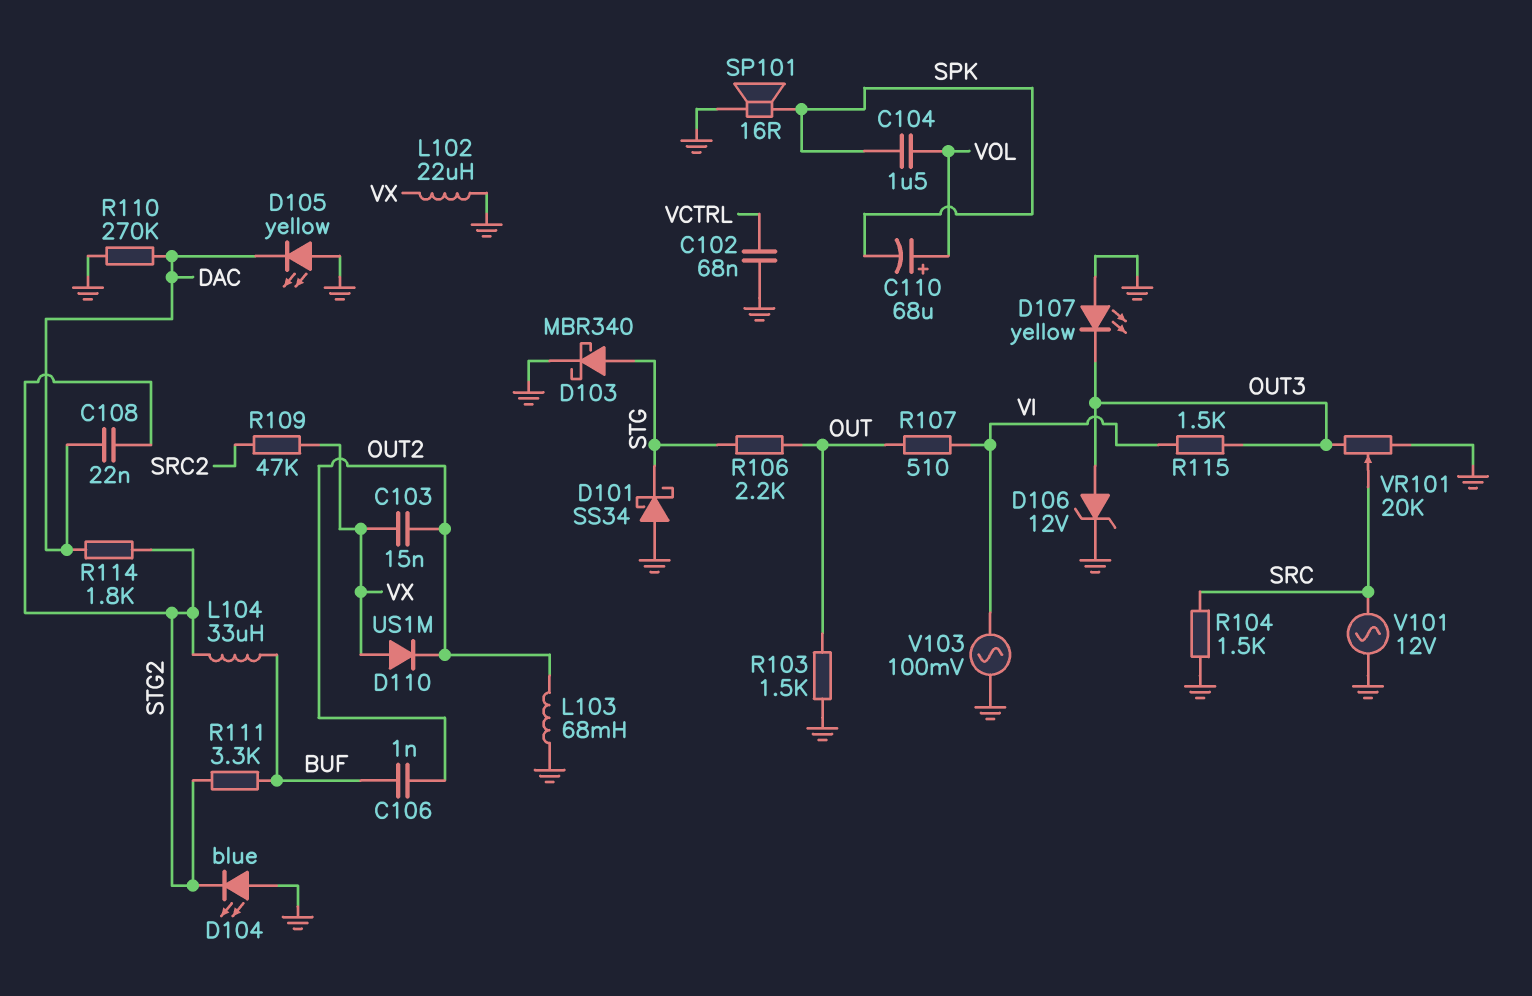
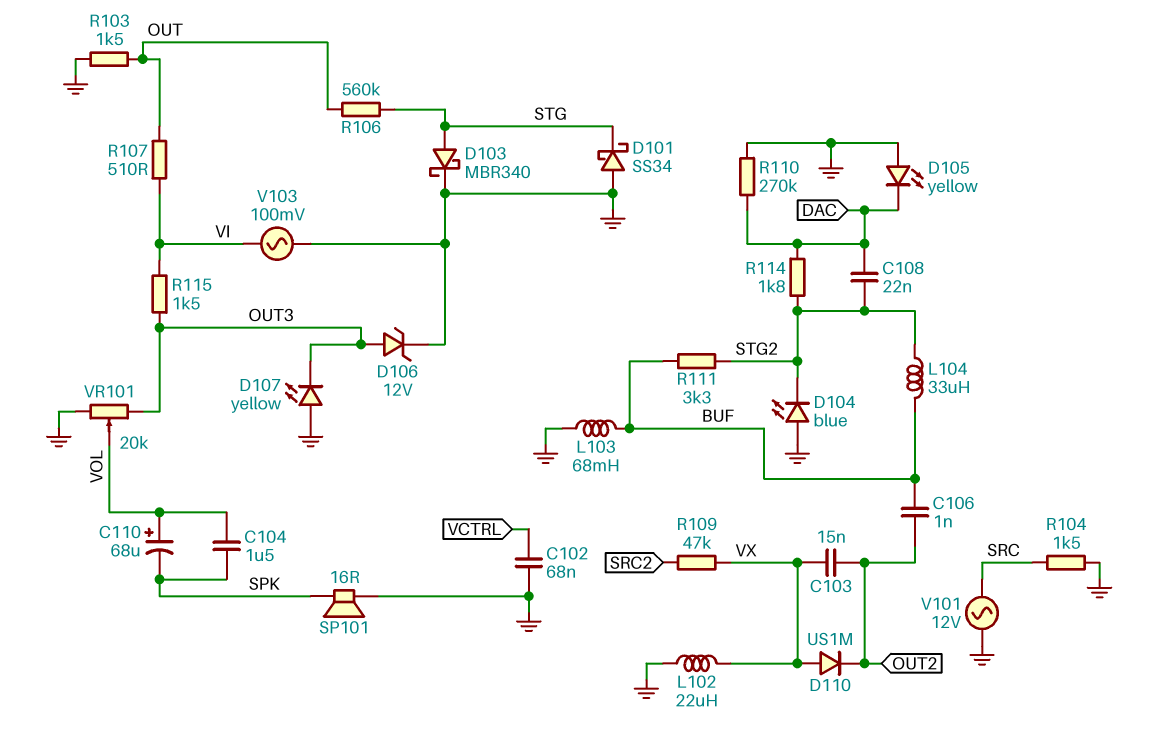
L103: 68mH (GND, OUT2) -> 68mH (BUF, GND)
R106: 2.2k (OUT, STG) -> 560k (OUT, STG)
VR101: 20k (GND, OUT3, wiper SRC) -> 20k (GND, OUT3, wiper VOL)

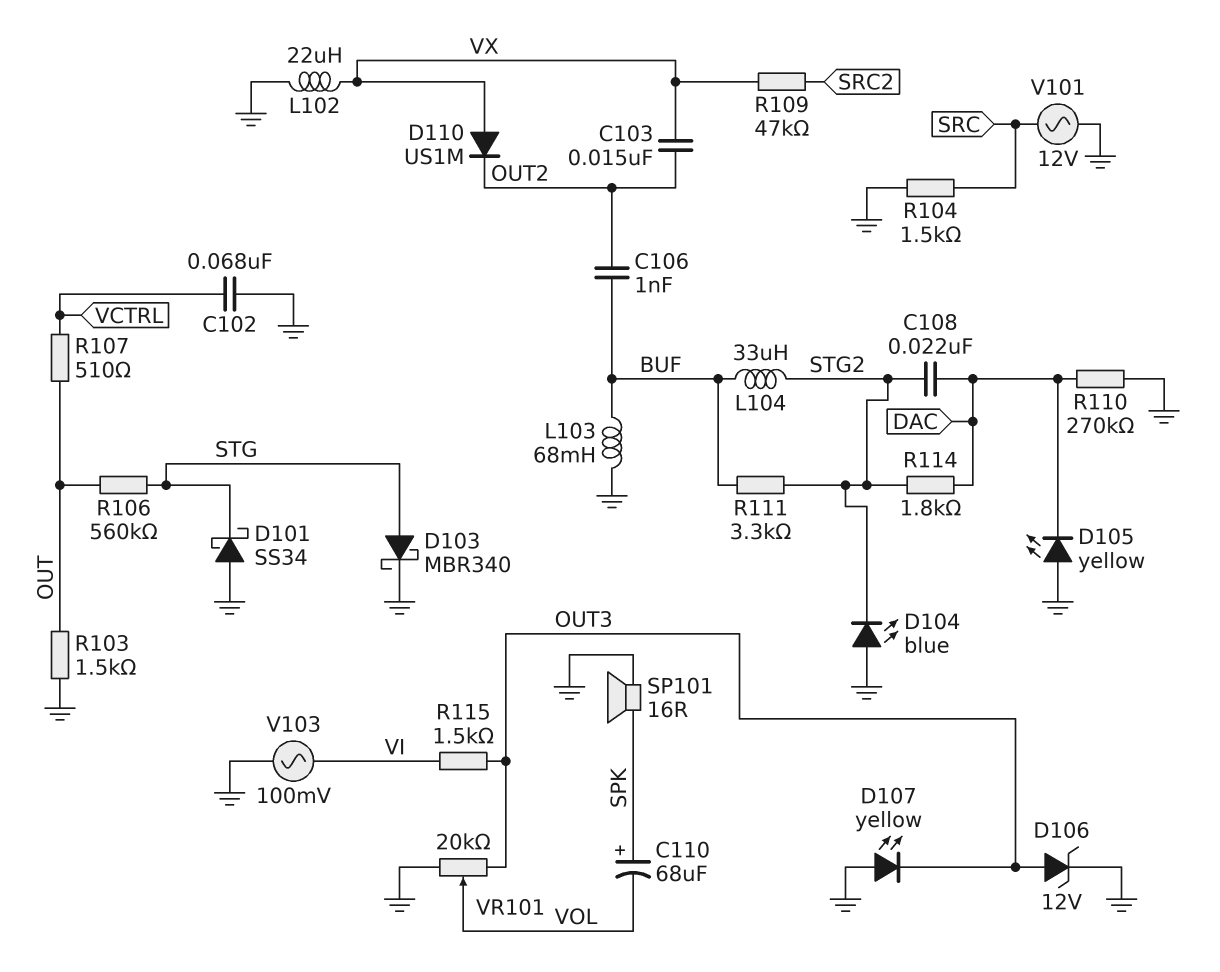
C104: 1.5uF (SPK, VOL) -> none
C110: 68uF (plus VOL, minus SPK) -> 68uF (plus SPK, minus VOL)
R107: 510 (OUT, VI) -> 510 (OUT, VCTRL)

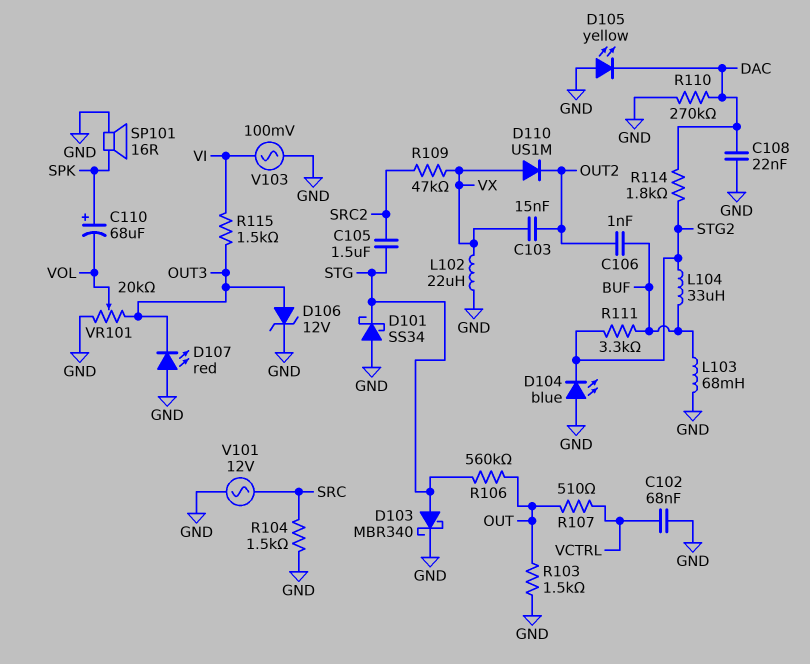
C105: none -> 1.5uF (SRC2, STG)
C108: 22nF (DAC, STG2) -> 22nF (DAC, GND)
D107: LED yellow (A GND, K OUT3) -> LED red (A GND, K OUT3)

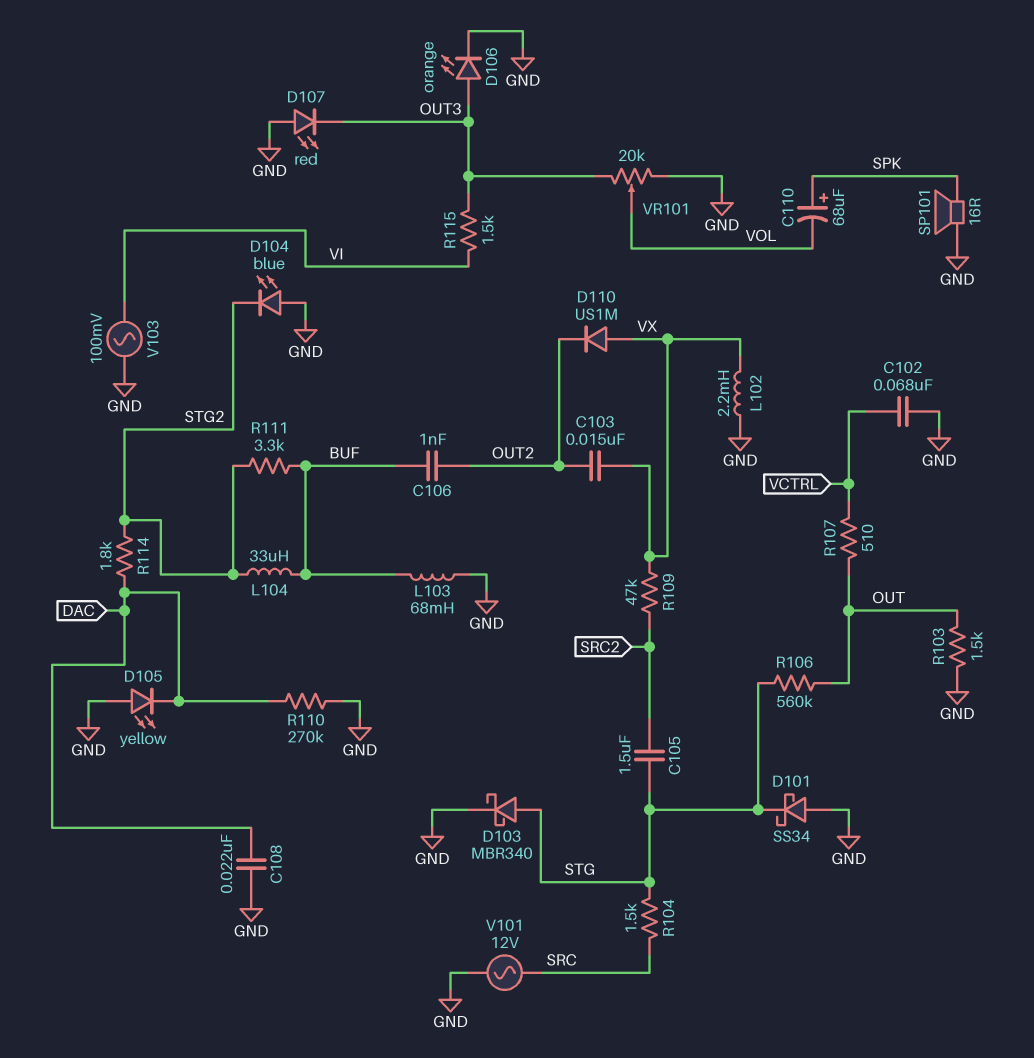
D106: zener 12V (A OUT3, K GND) -> LED orange (A OUT3, K GND)
L102: 22uH (GND, VX) -> 2.2mH (GND, VX)
R104: 1.5k (GND, SRC) -> 1.5k (SRC, STG)

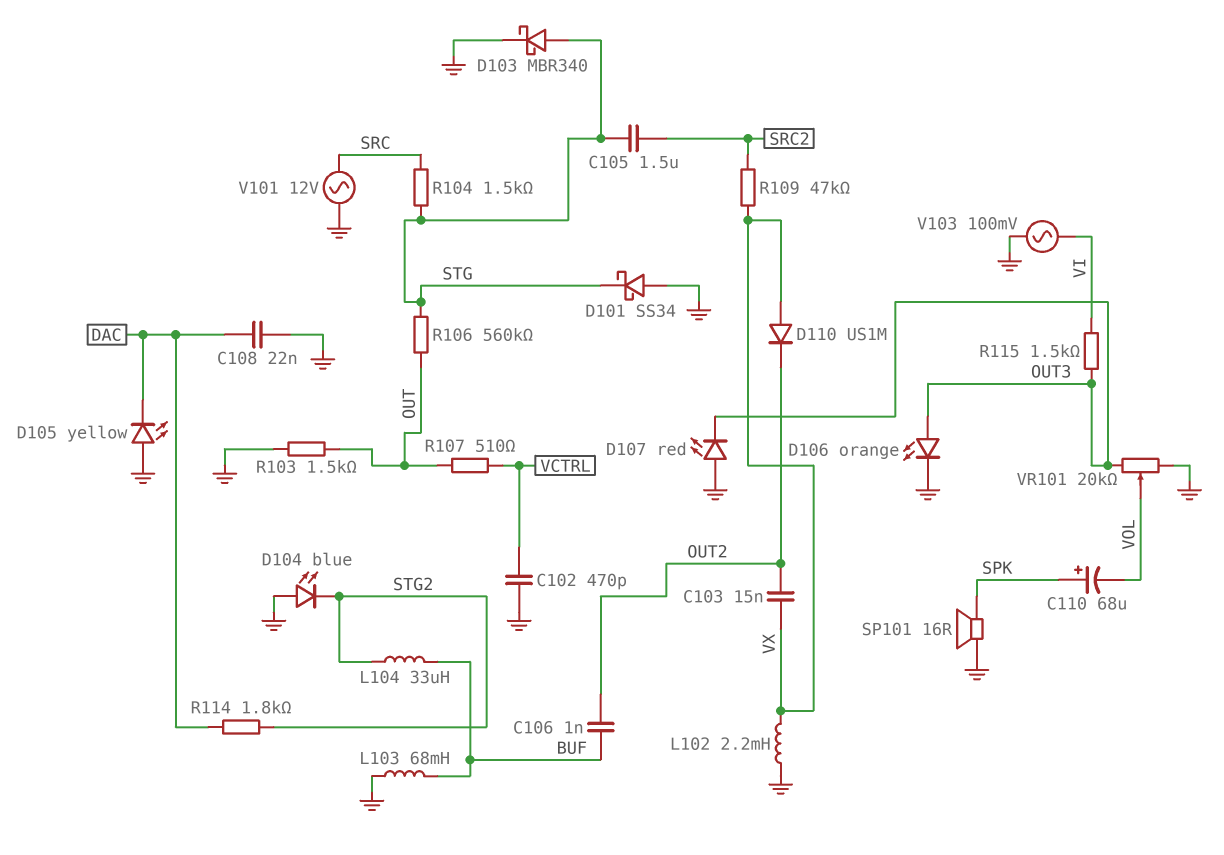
C102: 68nF (GND, VCTRL) -> 470pF (GND, VCTRL)
R110: 270k (DAC, GND) -> none
R111: 3.3k (BUF, STG2) -> none

